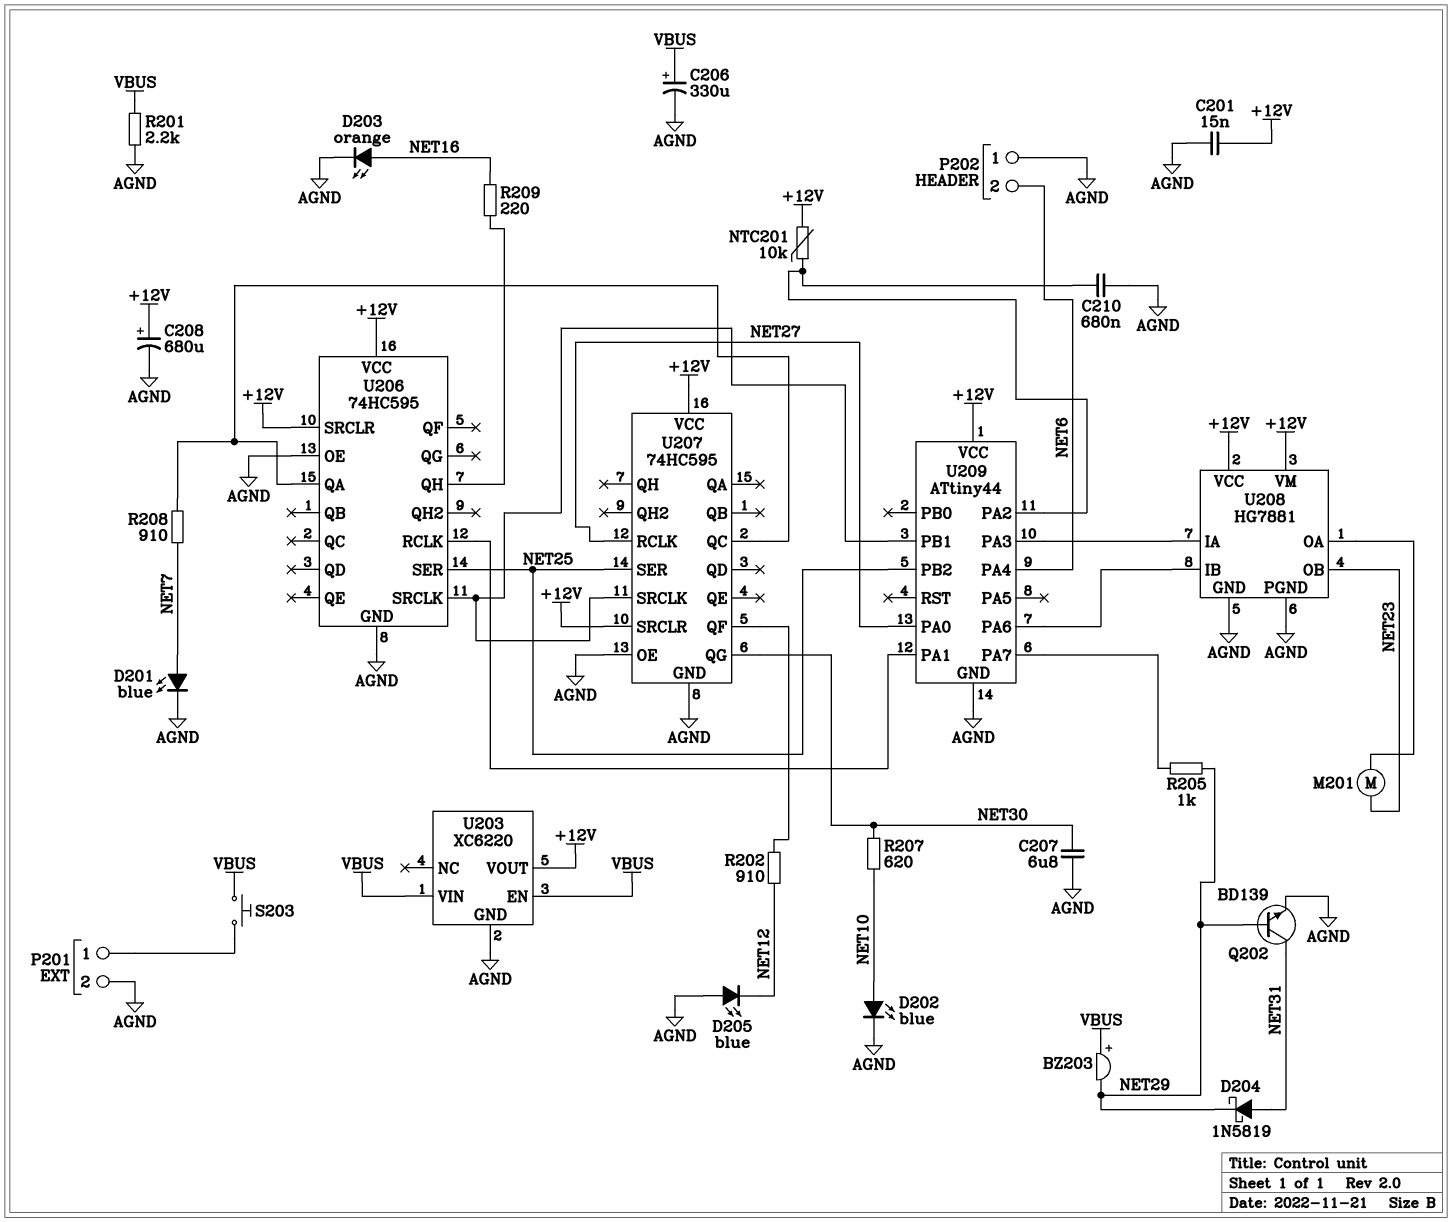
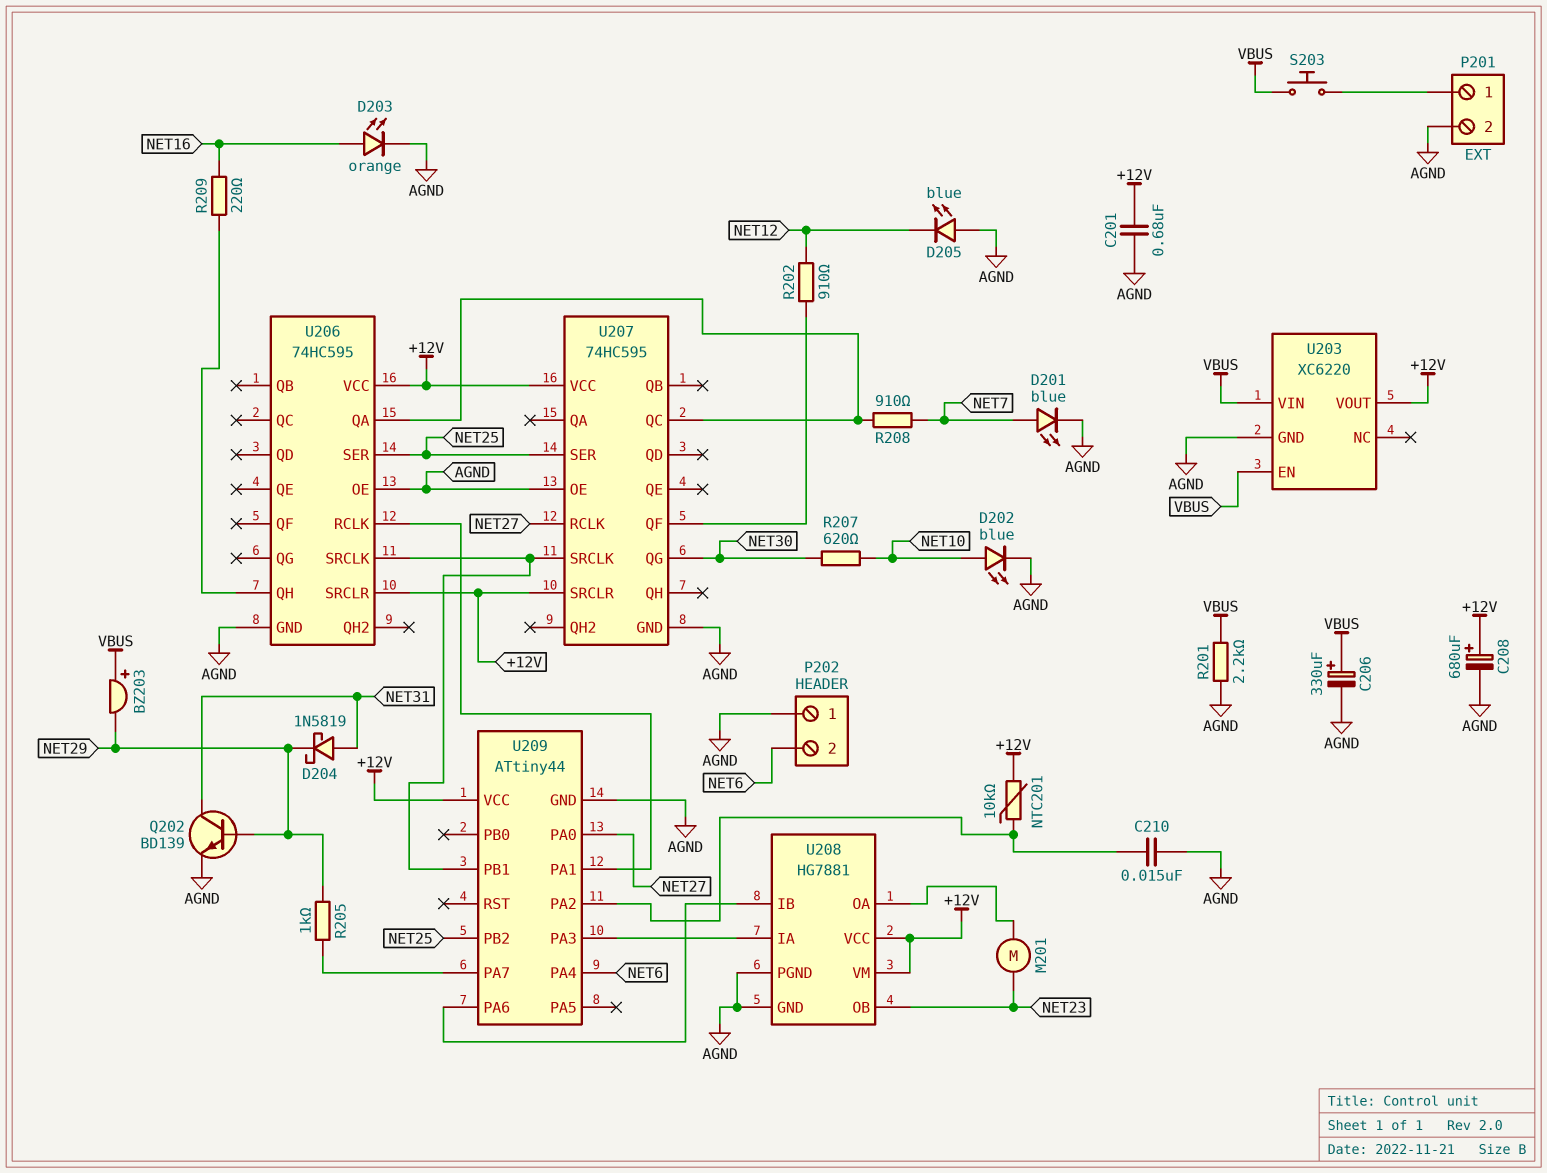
C201: 15nF (+12V, AGND) -> 680nF (+12V, AGND)
C207: 6.8uF (AGND, NET30) -> none
C210: 680nF (AGND, U209/PA2) -> 15nF (AGND, U209/PA2)

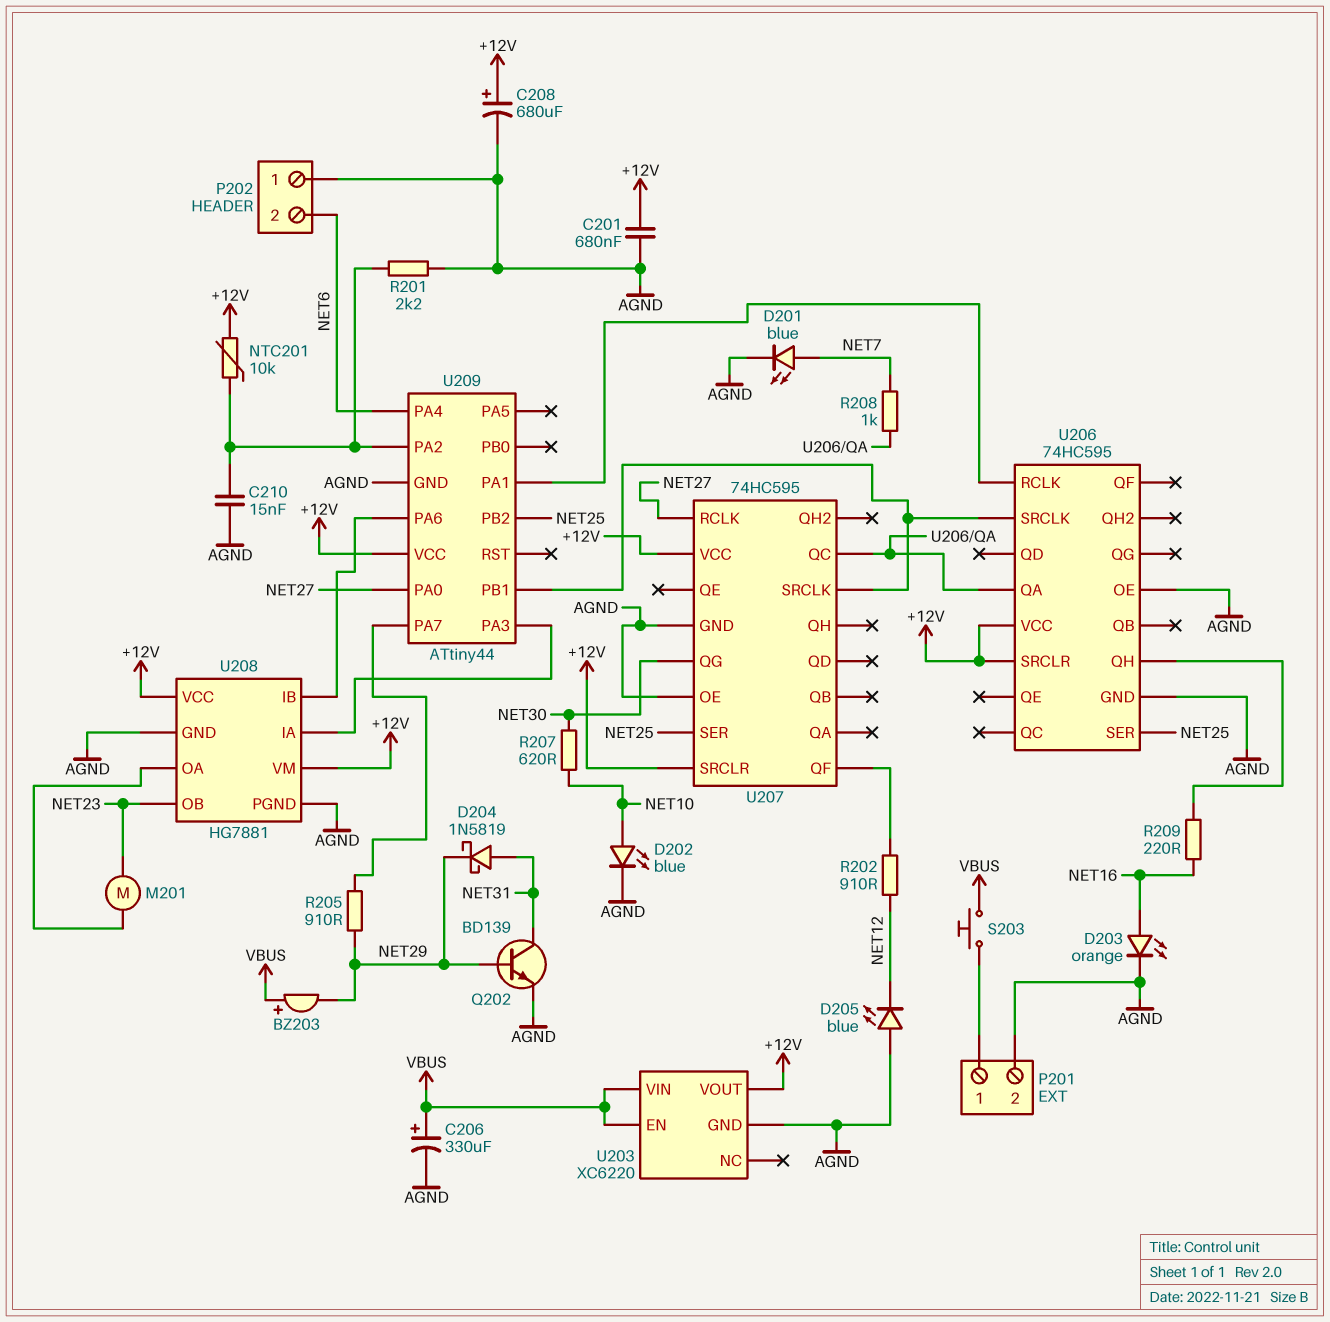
R201: 2.2k (AGND, VBUS) -> 2.2k (AGND, U209/PA2)
R205: 1k (NET29, U209/PA7) -> 910 (NET29, U209/PA7)
R208: 910 (NET7, U206/QA) -> 1k (NET7, U206/QA)

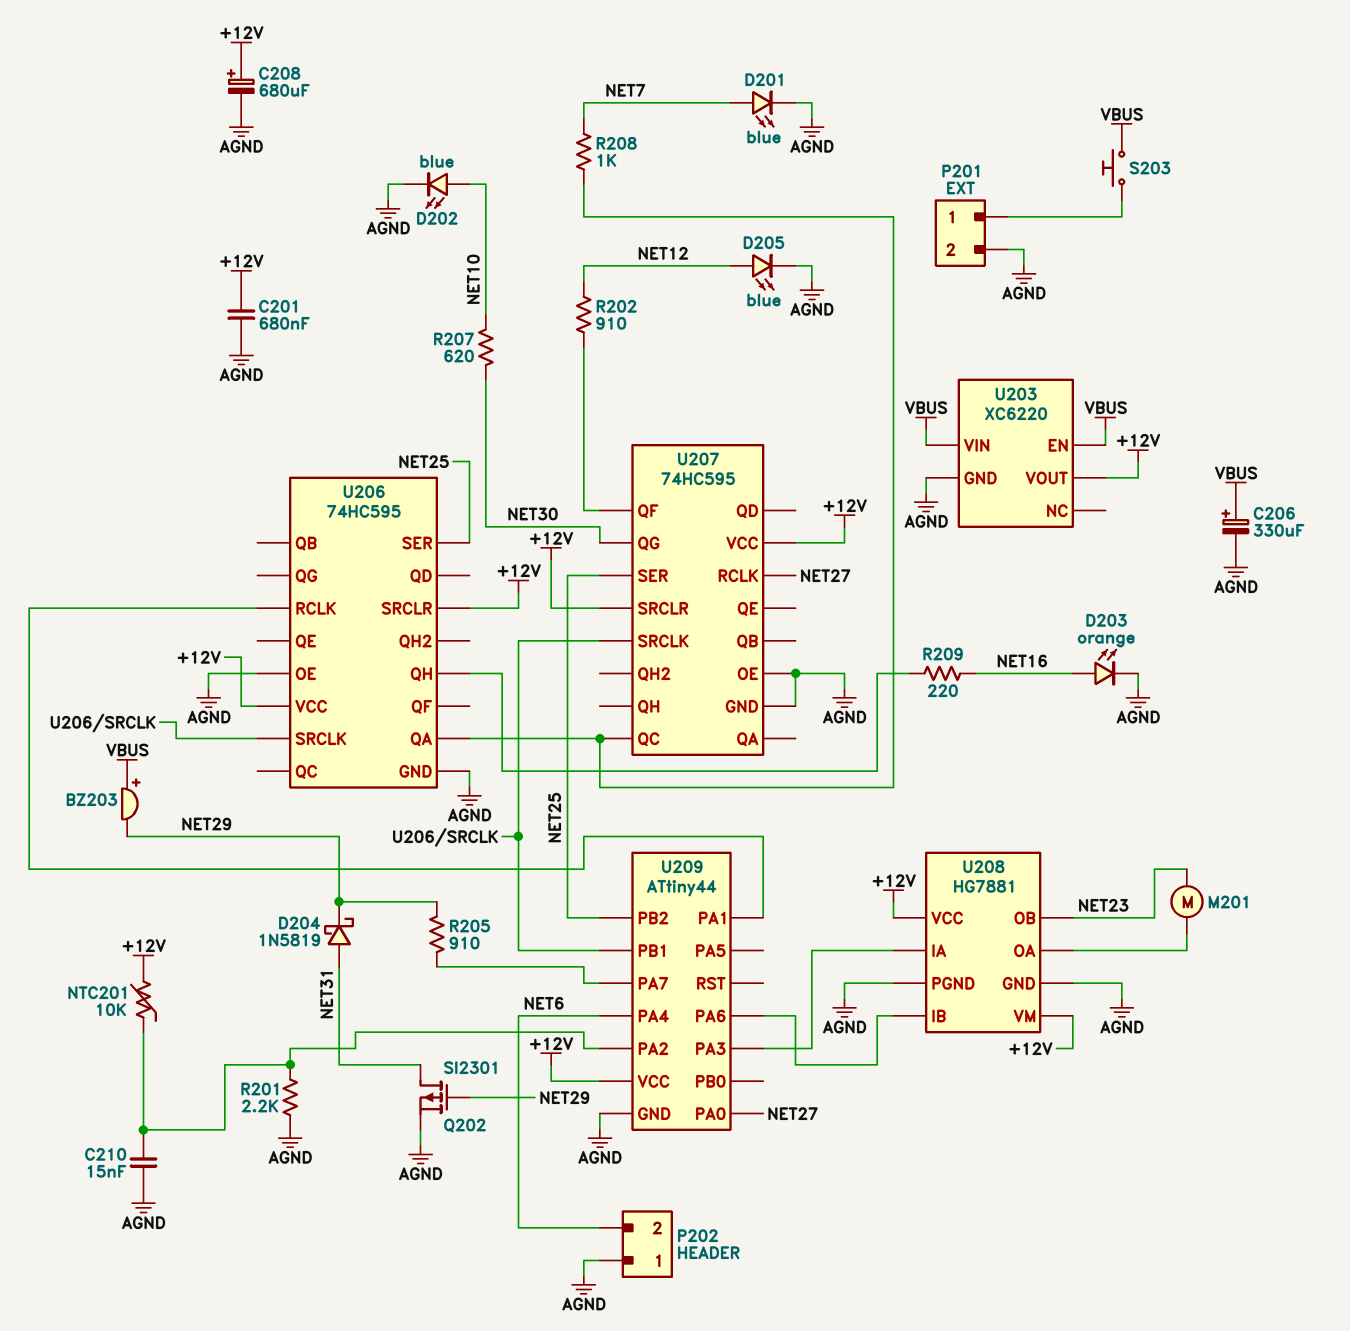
D205: LED blue (A AGND, K NET12) -> LED blue (A NET12, K AGND)
Q202: NPN BD139 (B NET29, C NET31, E AGND) -> PMOS SI2301 (G NET29, D NET31, S AGND)

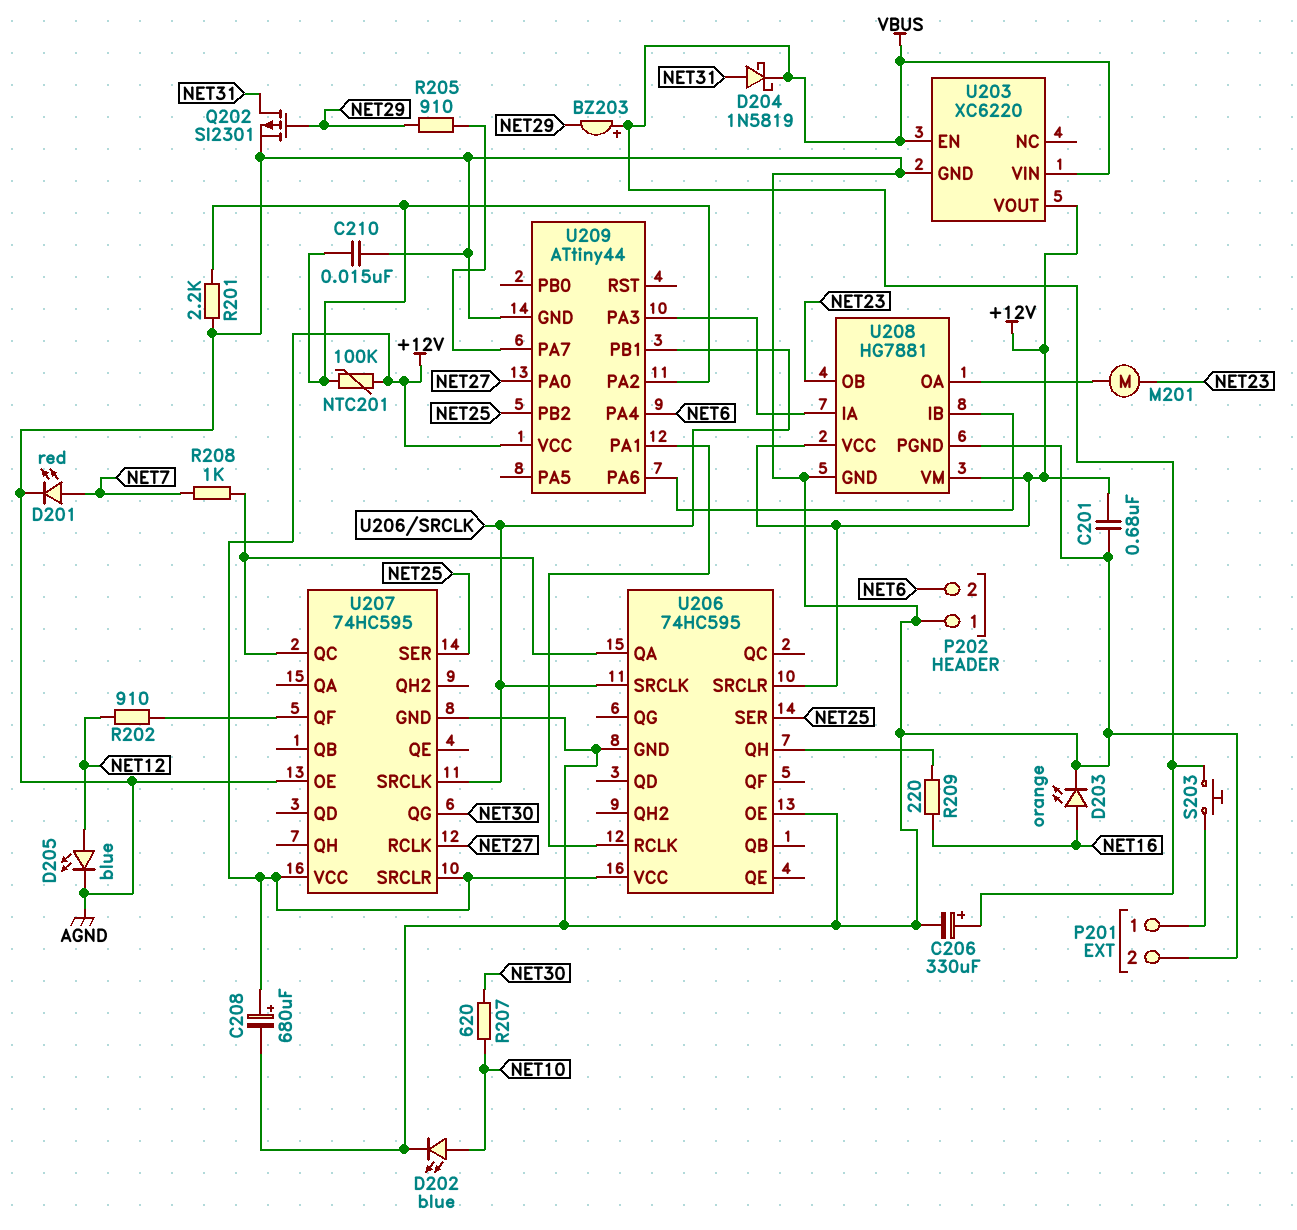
D201: LED blue (A NET7, K AGND) -> LED red (A NET7, K AGND)
D204: schottky 1N5819 (A NET31, K NET29) -> schottky 1N5819 (A NET31, K VBUS)
NTC201: 10k (+12V, U209/PA2) -> 100k (+12V, U209/PA2)

